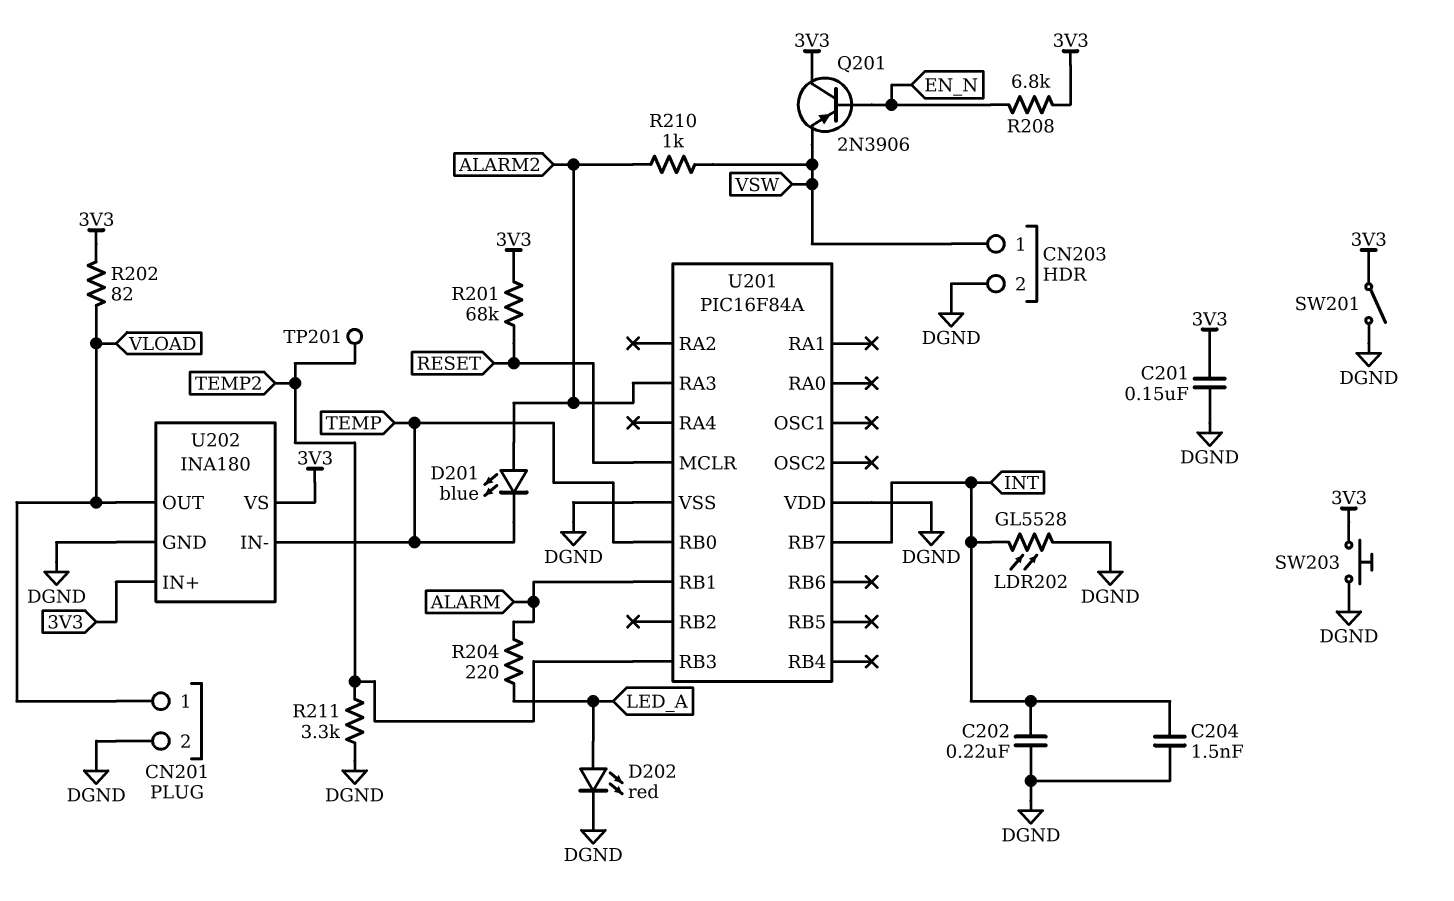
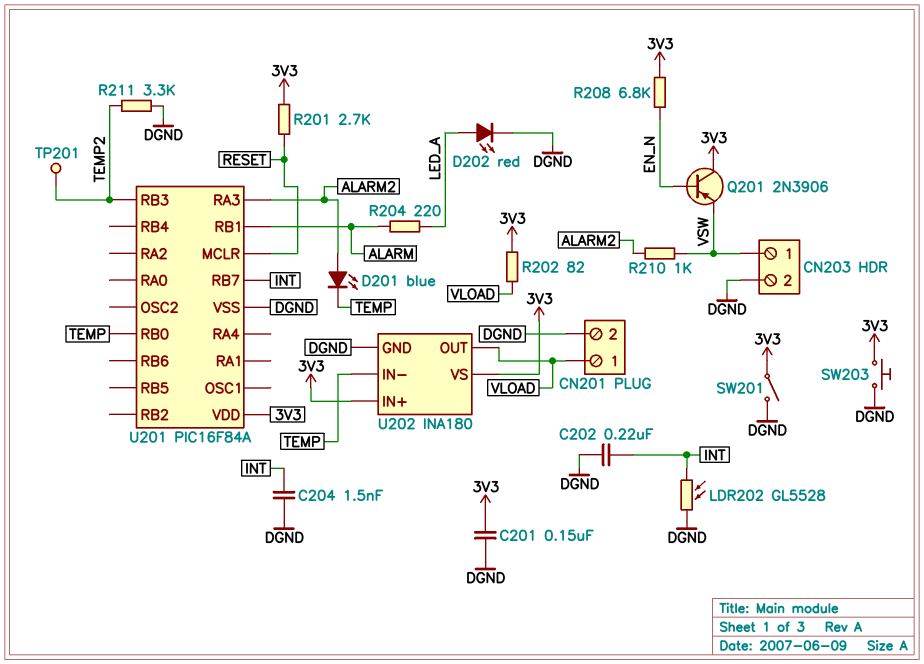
R201: 68k (3V3, RESET) -> 2.7k (3V3, RESET)
U201 pin VDD: DGND -> 3V3

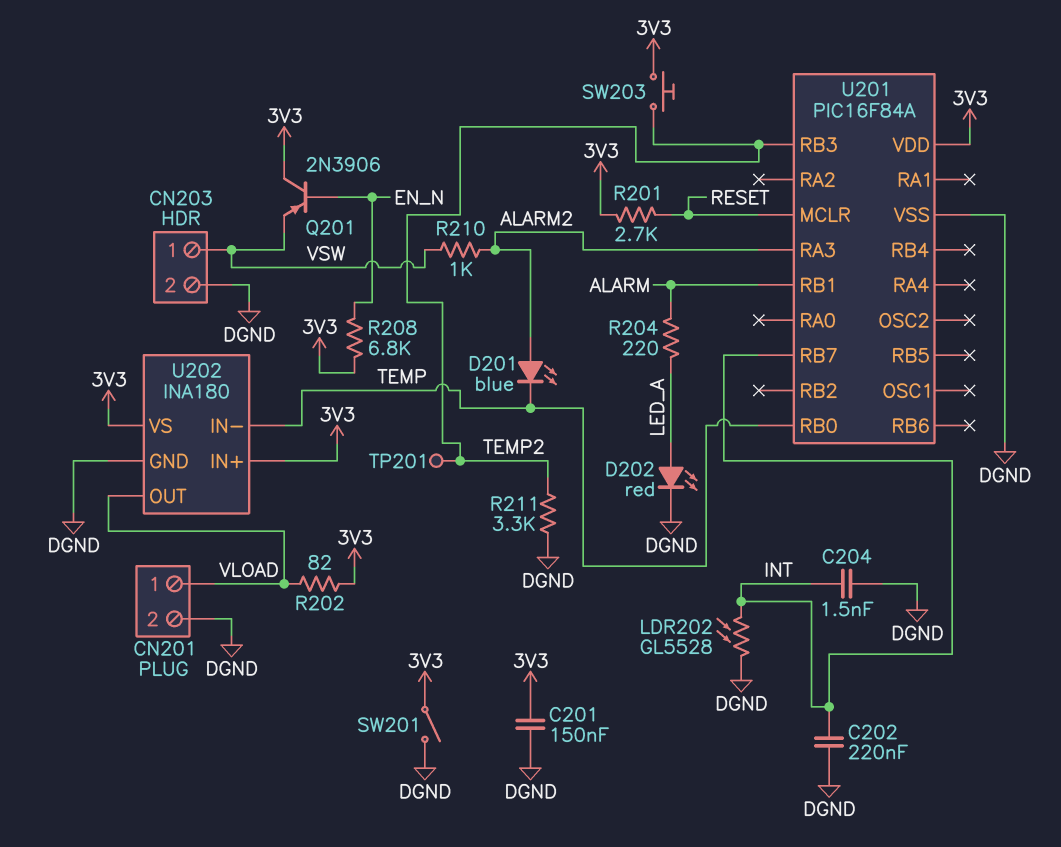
SW203: button (3V3, DGND) -> button (3V3, TEMP2)

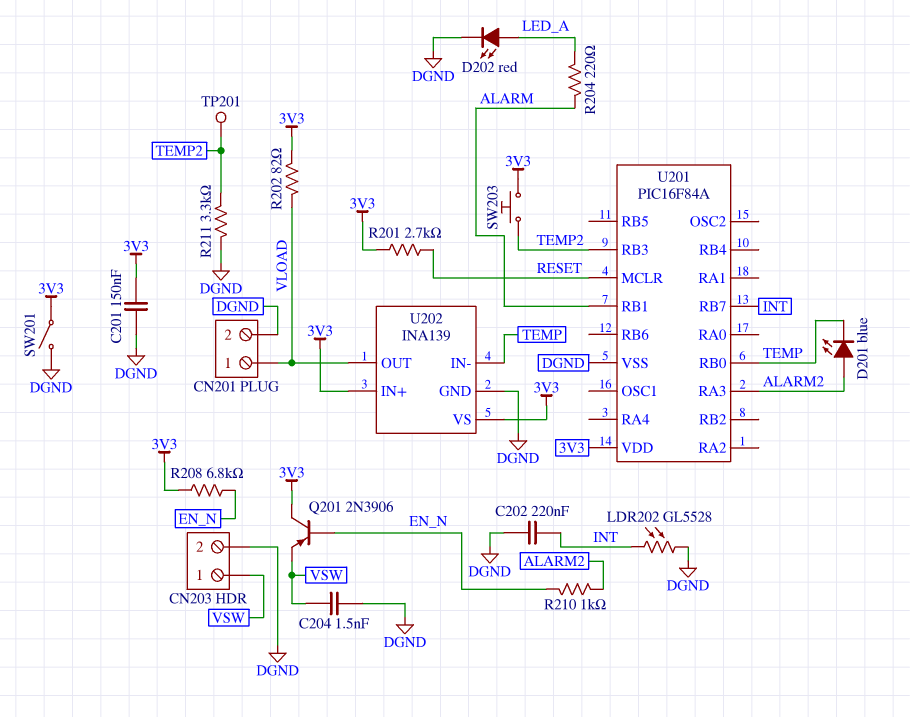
C204: 1.5nF (DGND, INT) -> 1.5nF (DGND, VSW)
R210: 1k (ALARM2, VSW) -> 1k (ALARM2, EN_N)
U202: INA180 -> INA139

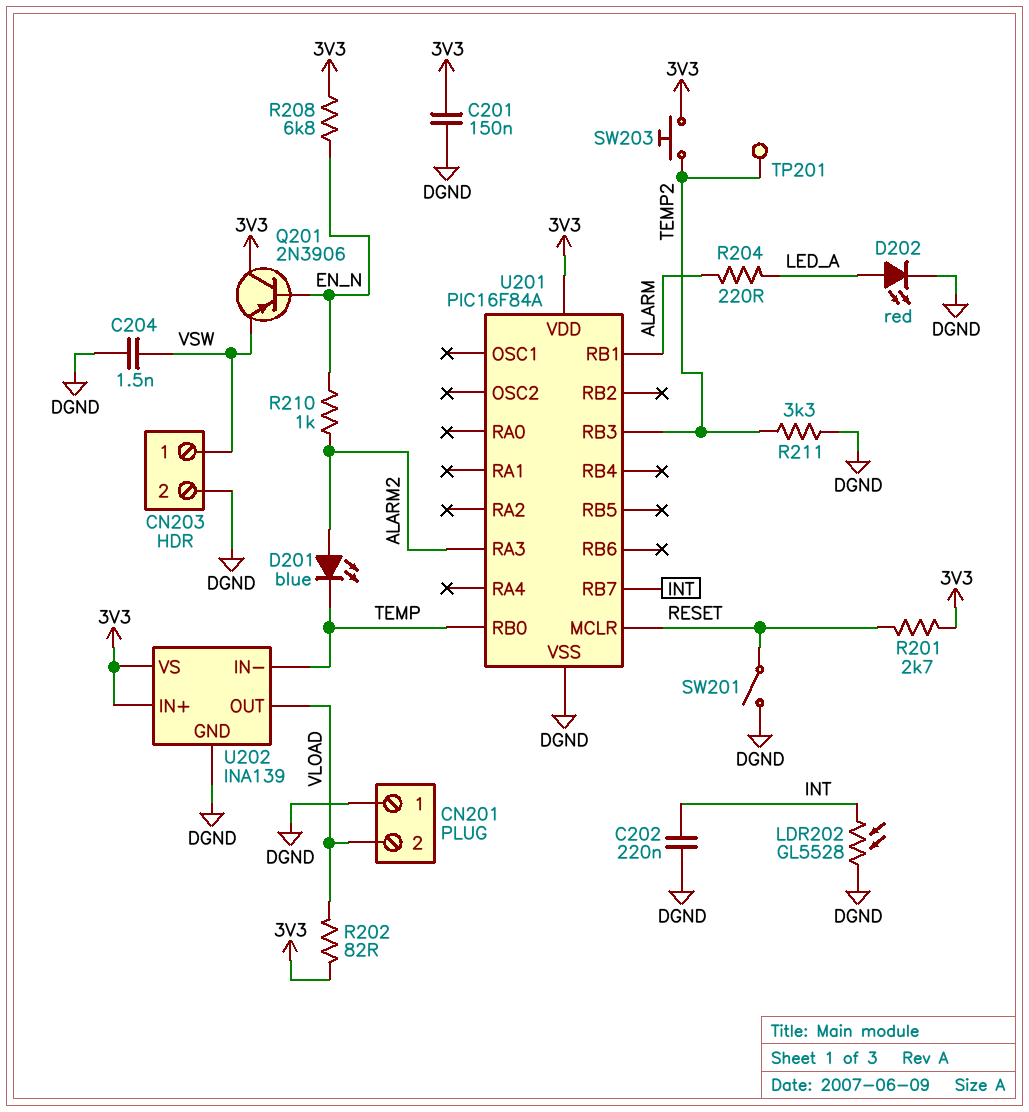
CN201 pin 1: VLOAD -> DGND
CN201 pin 2: DGND -> VLOAD
SW201: switch (3V3, DGND) -> switch (DGND, RESET)

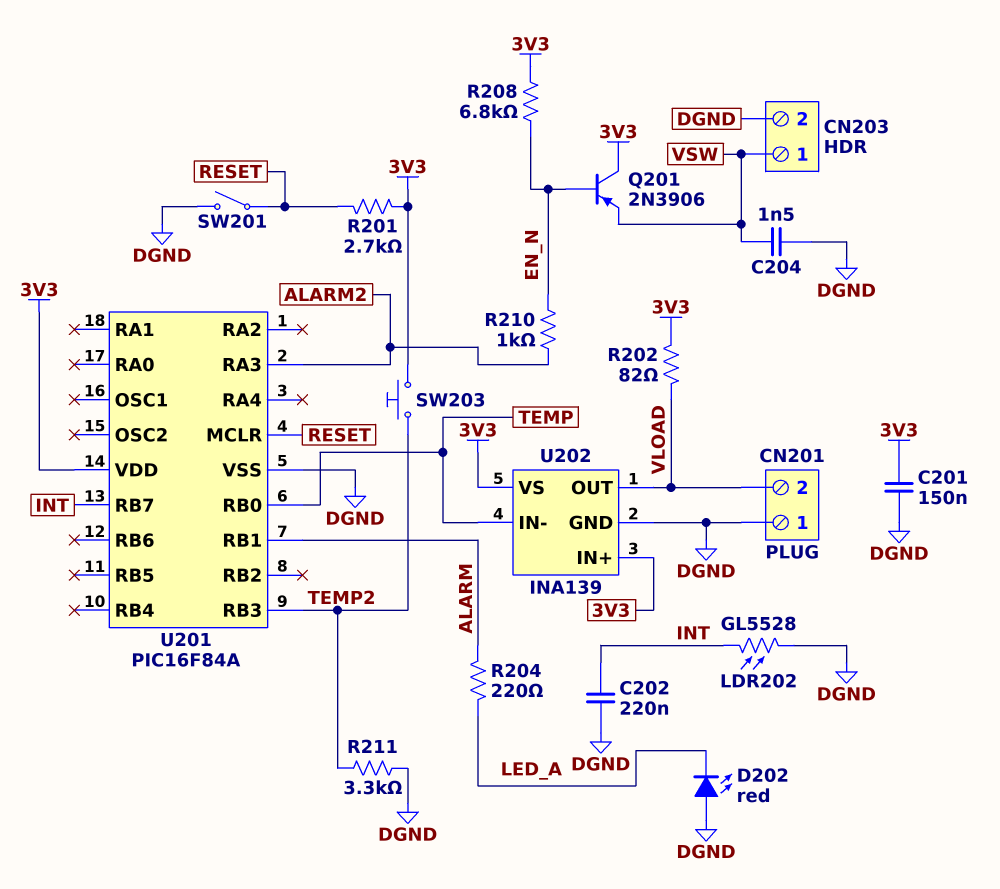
D201: LED blue (A ALARM2, K TEMP) -> none
D202: LED red (A LED_A, K DGND) -> LED red (A DGND, K LED_A)
TP201: test point (TEMP2) -> none

